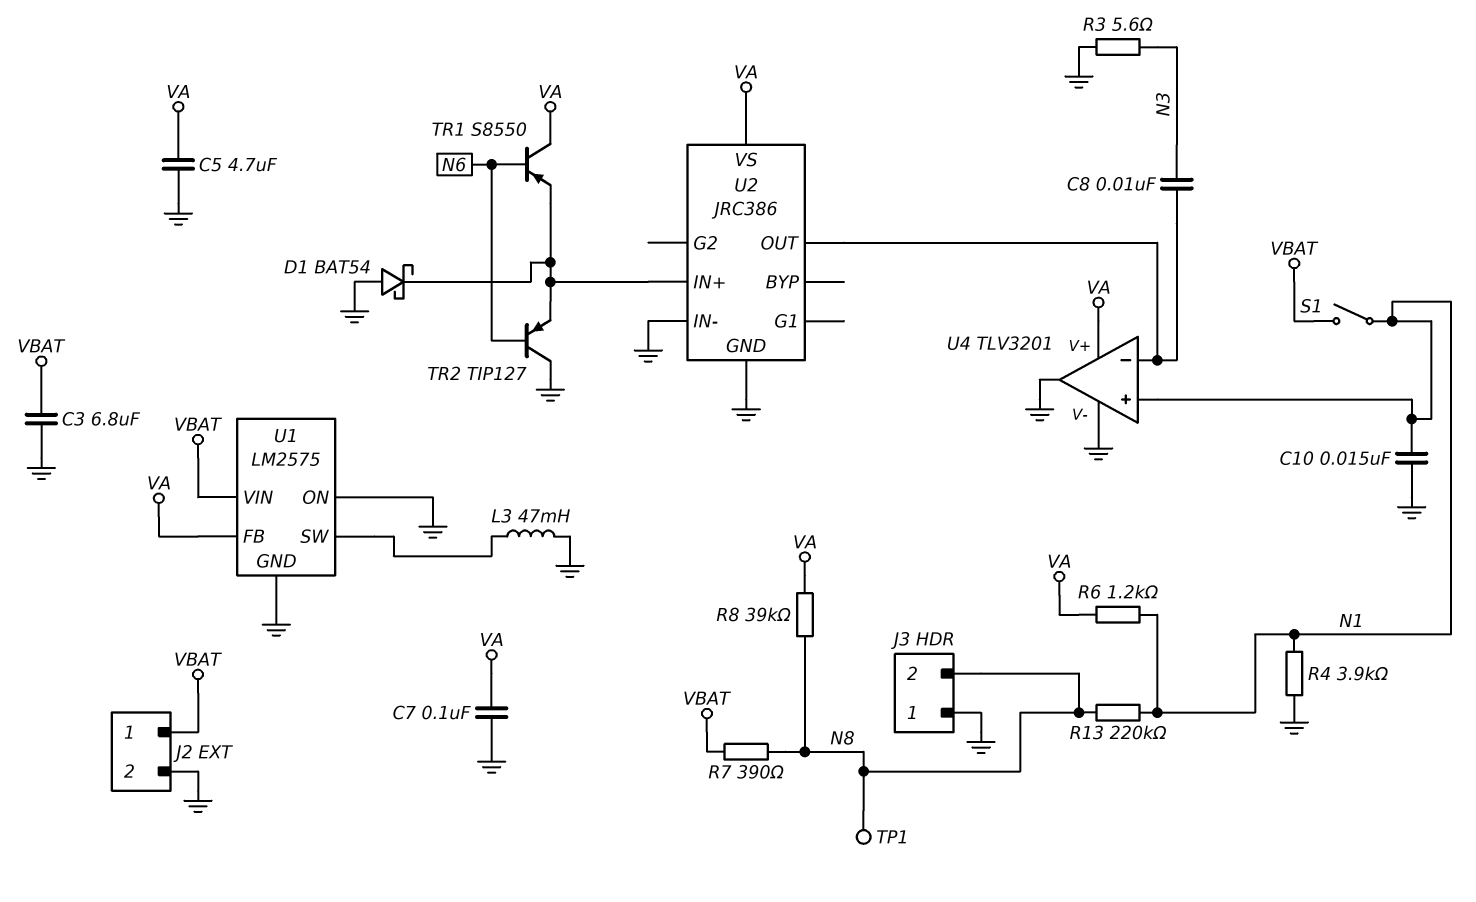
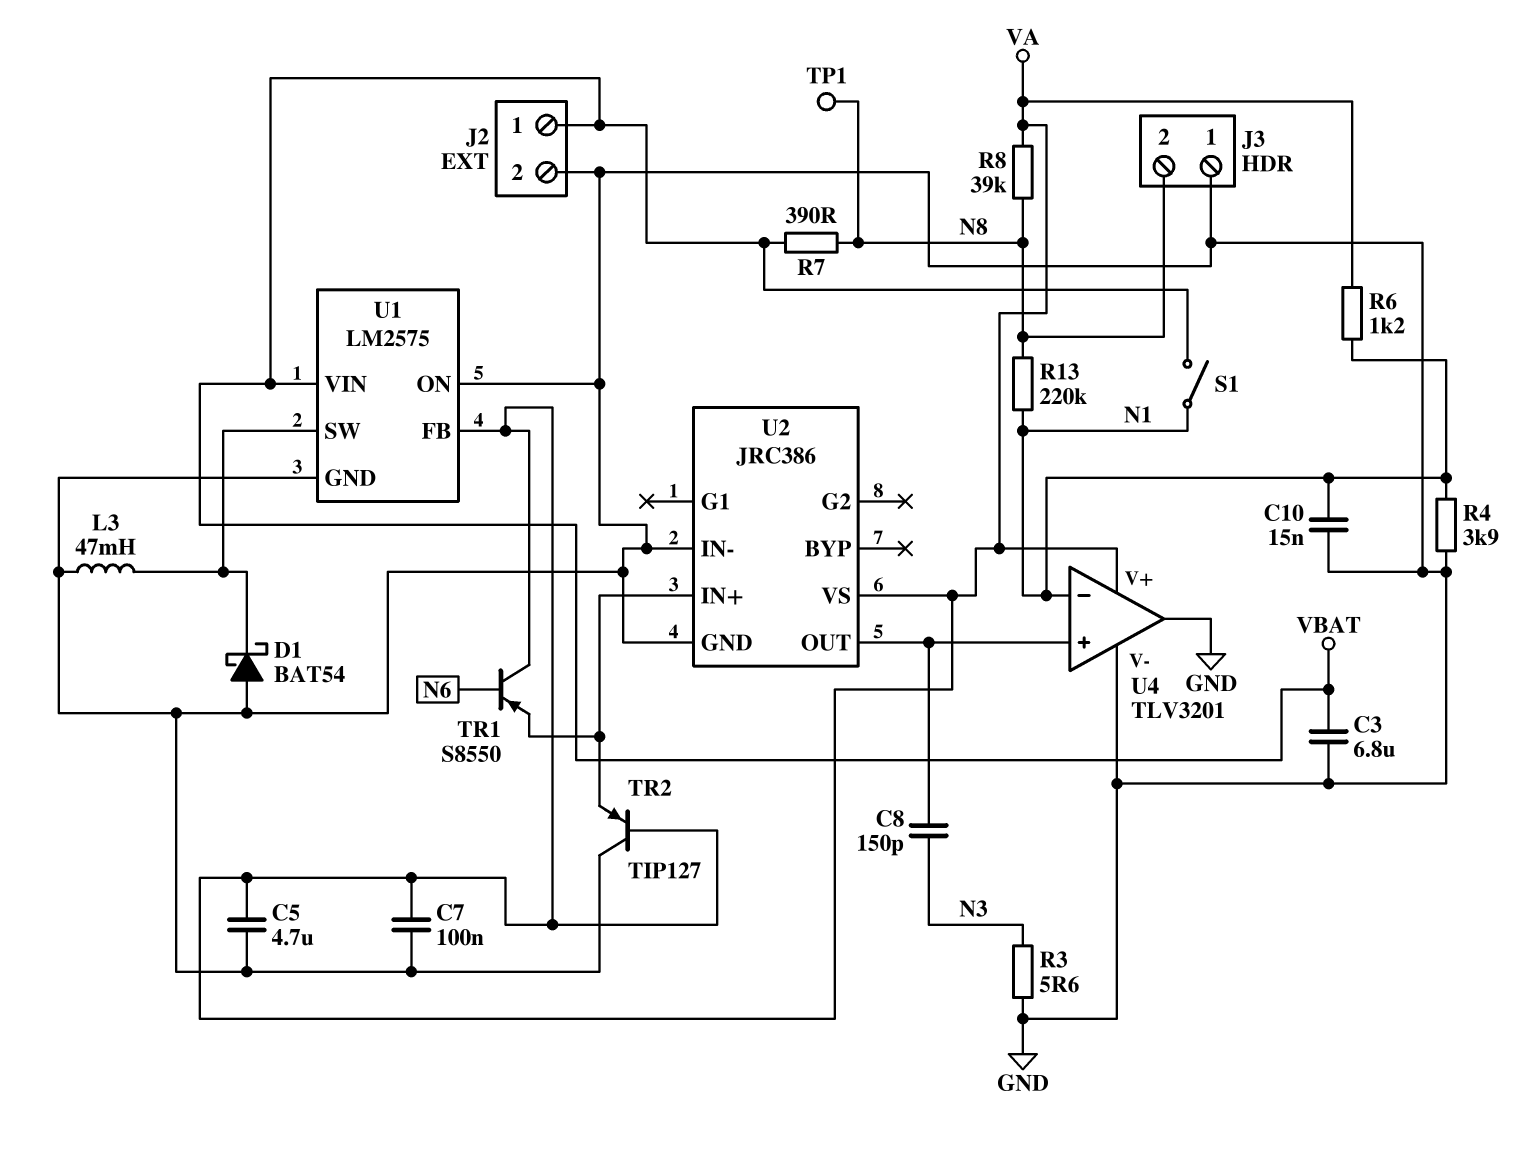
C8: 10nF (N3, U2/OUT) -> 150pF (N3, U2/OUT)
D1: schottky BAT54 (A GND, K U2/IN+) -> schottky BAT54 (A GND, K U1/SW)
TR2: PNP TIP127 (B N6, C GND, E U2/IN+) -> PNP TIP127 (B VA, C GND, E U2/IN+)
U4 pin in+: N1 -> U2/OUT
U4 pin in-: U2/OUT -> N1

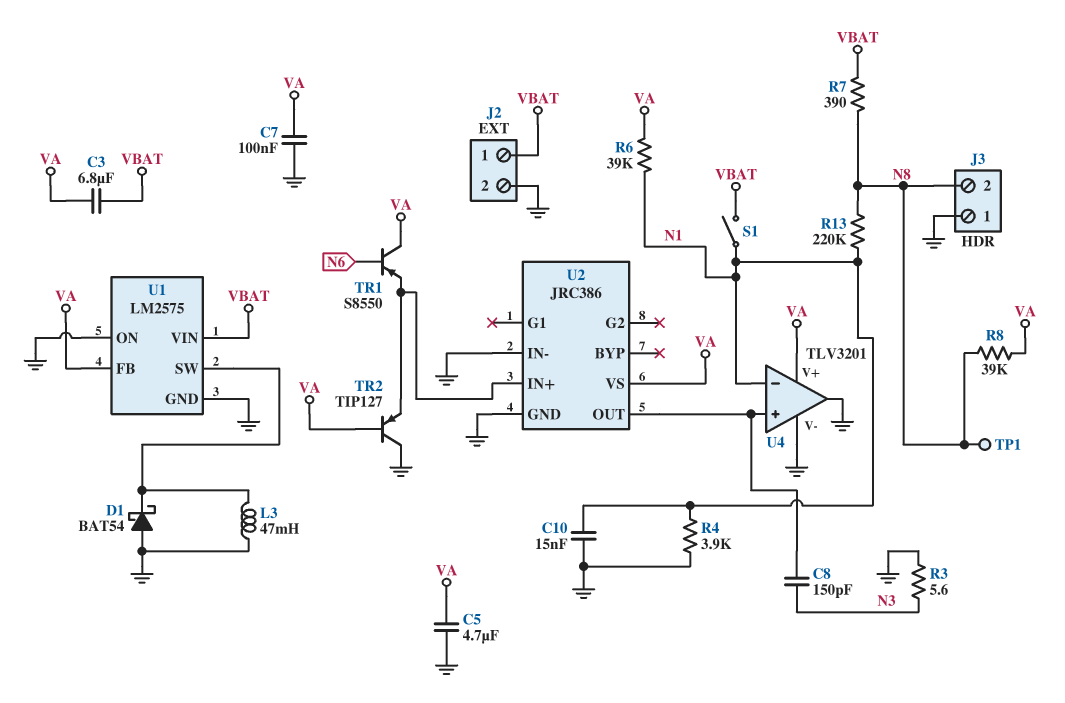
C3: 6.8uF (GND, VBAT) -> 6.8uF (VA, VBAT)
R6: 1.2k (N1, VA) -> 39k (N1, VA)

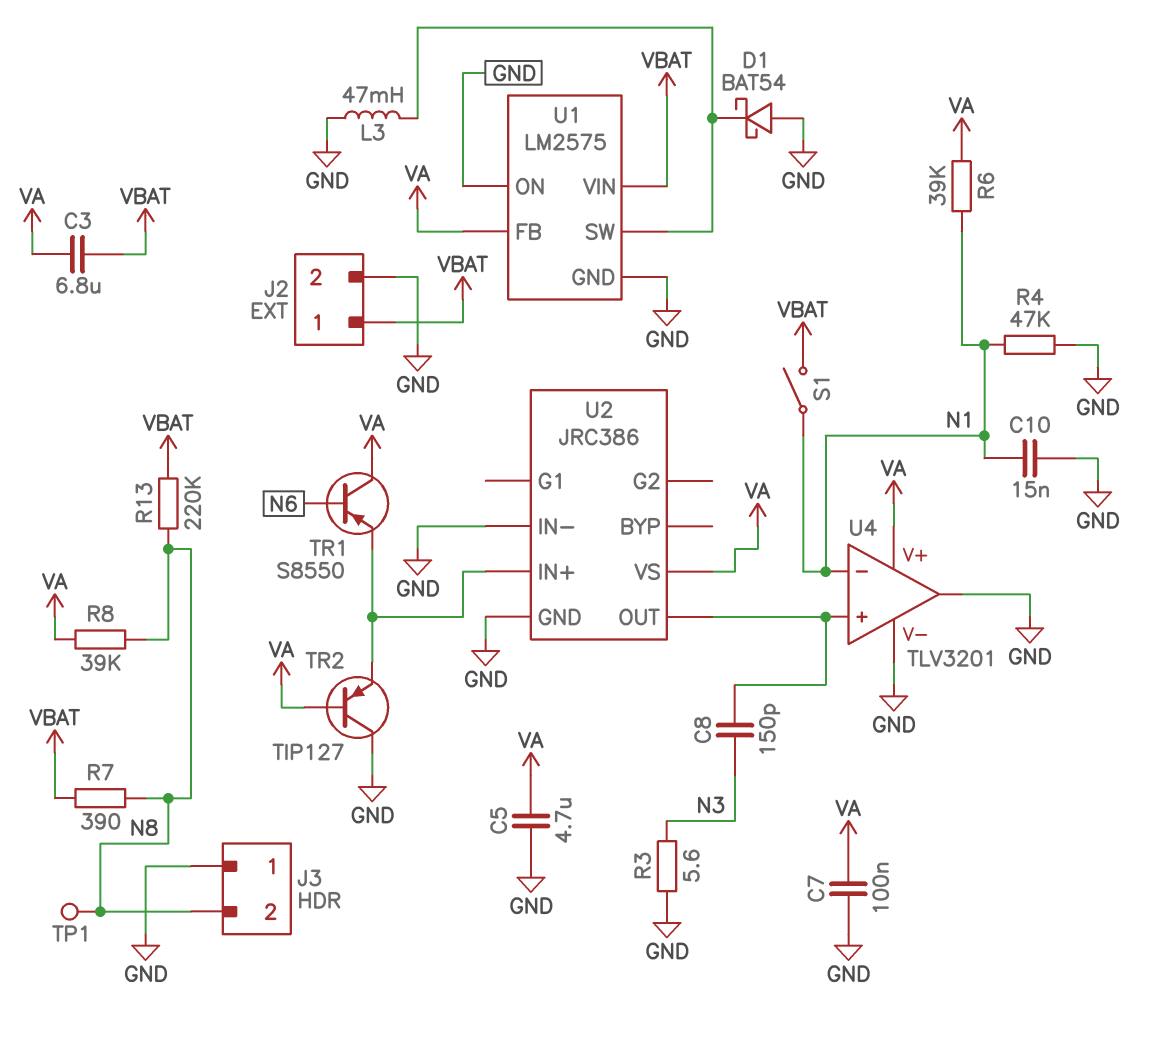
R4: 3.9k (GND, N1) -> 47k (GND, N1)
R13: 220k (N1, N8) -> 220k (N8, VBAT)

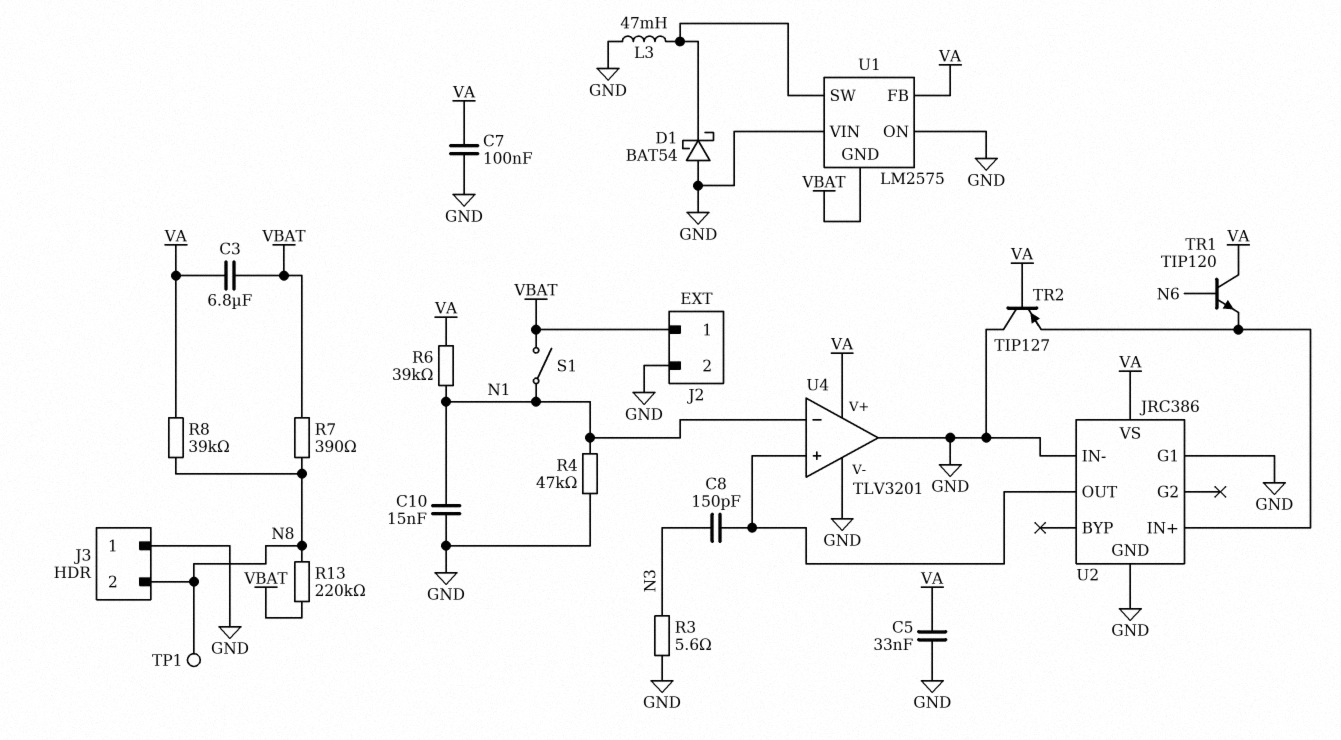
C5: 4.7uF (GND, VA) -> 33nF (GND, VA)
TR1: PNP S8550 (B N6, C VA, E U2/IN+) -> NPN TIP120 (B N6, C VA, E U2/IN+)
U1 pin GND: GND -> VBAT
U1 pin VIN: VBAT -> GND
U2 pin G1: none -> GND

